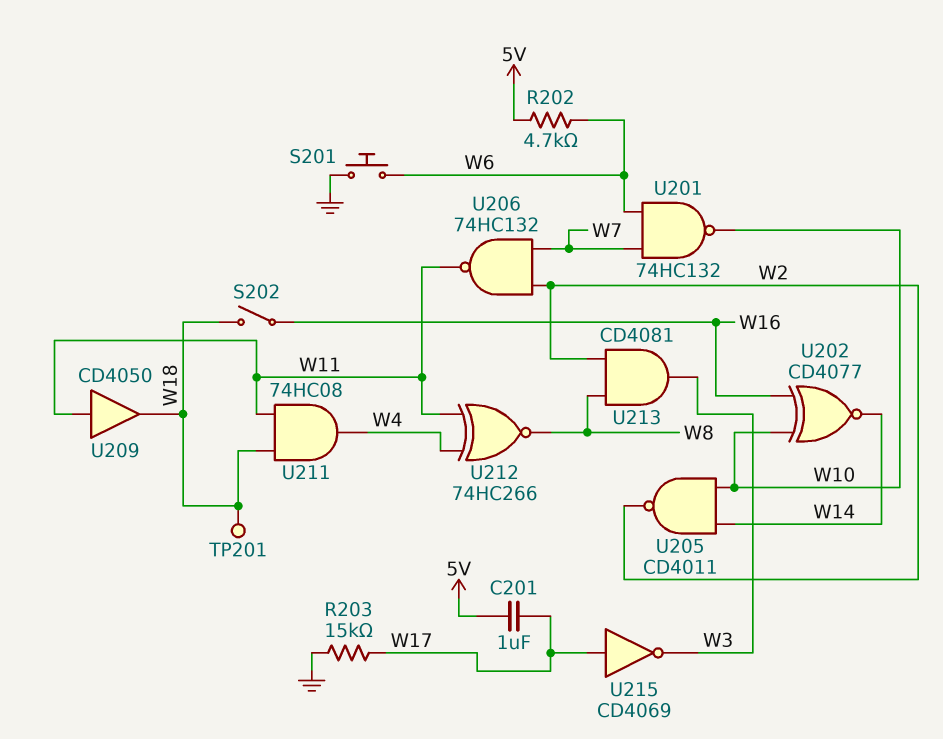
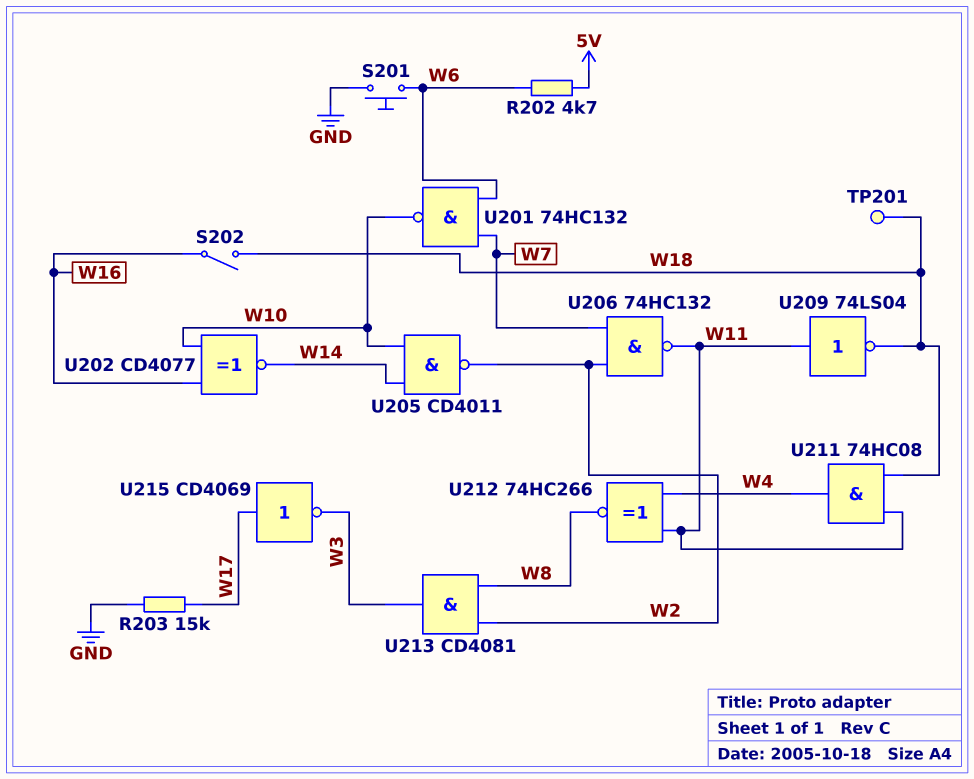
C201: 1uF (5V, W17) -> none
U209: buffer CD4050 (in W11, out W18) -> NOT 74LS04 (in W11, out W18)

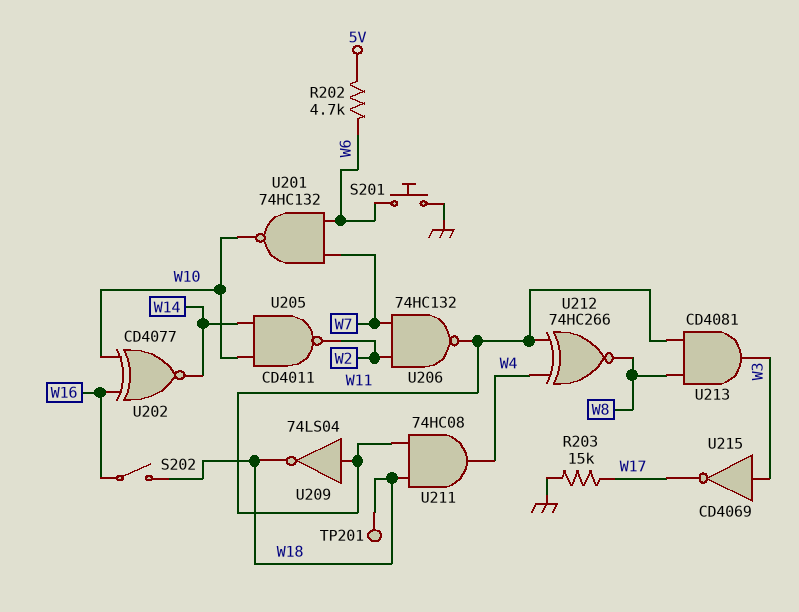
U213: AND CD4081 (in W2, in W8, out W3) -> AND CD4081 (in W8, in W11, out W3)
U215: NOT CD4069 (in W17, out W3) -> NOT CD4069 (in W3, out W17)

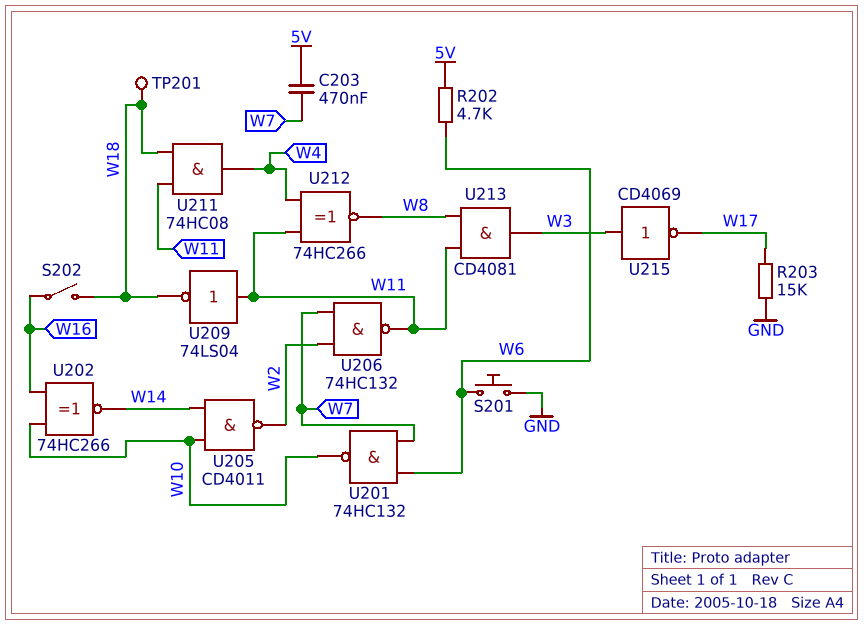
C203: none -> 470nF (5V, W7)
U202: XNOR CD4077 (in W10, in W16, out W14) -> XNOR 74HC266 (in W10, in W16, out W14)

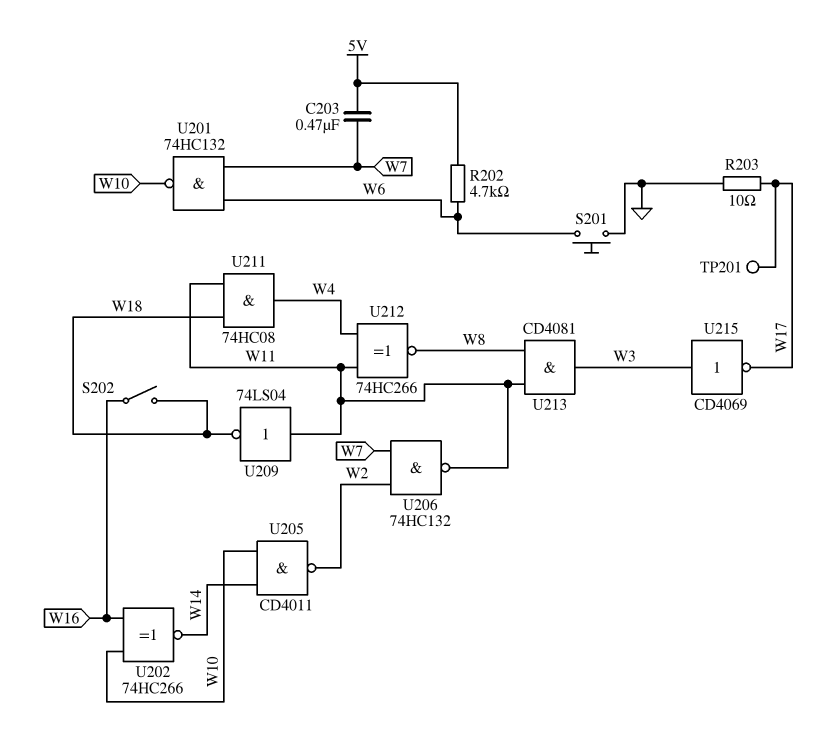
R203: 15k (GND, W17) -> 10 (GND, W17)
TP201: test point (W18) -> test point (W17)

